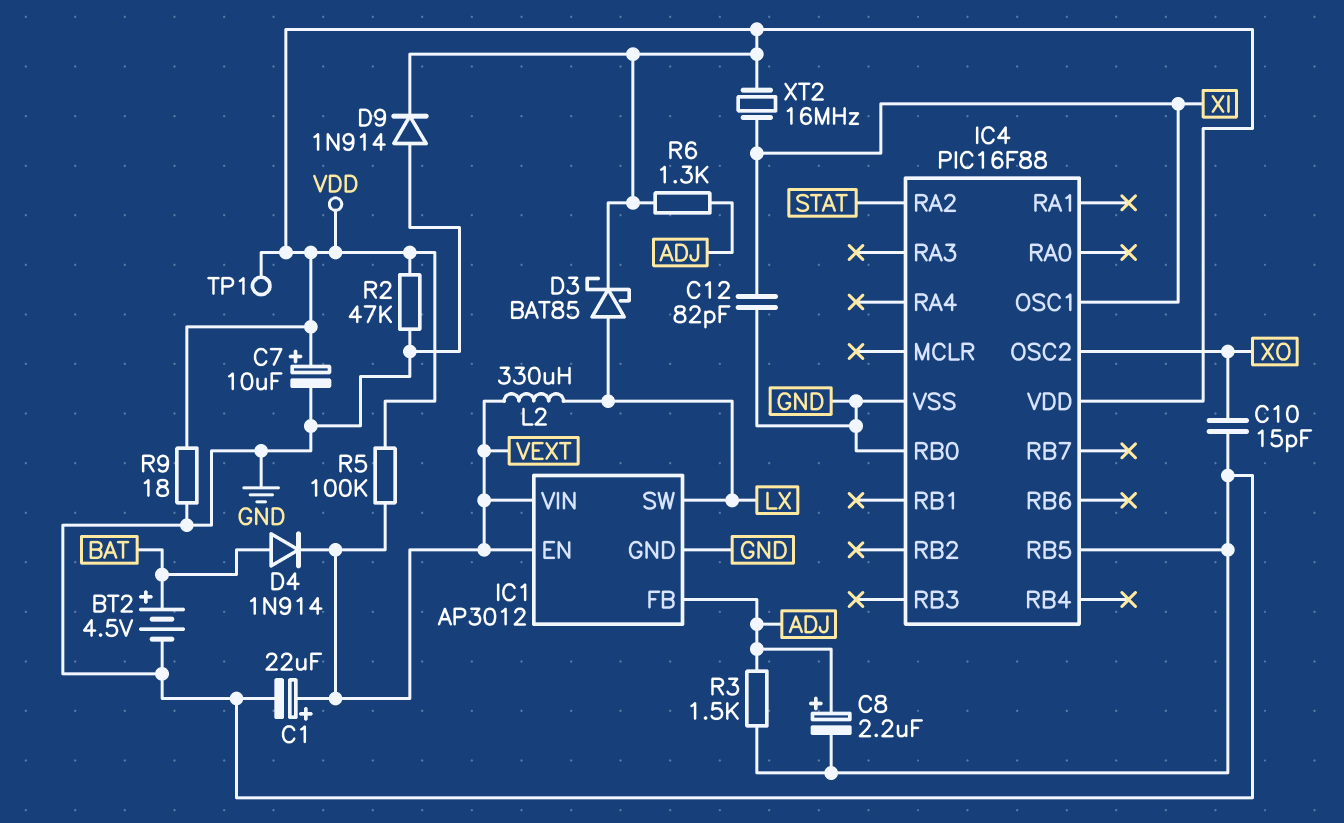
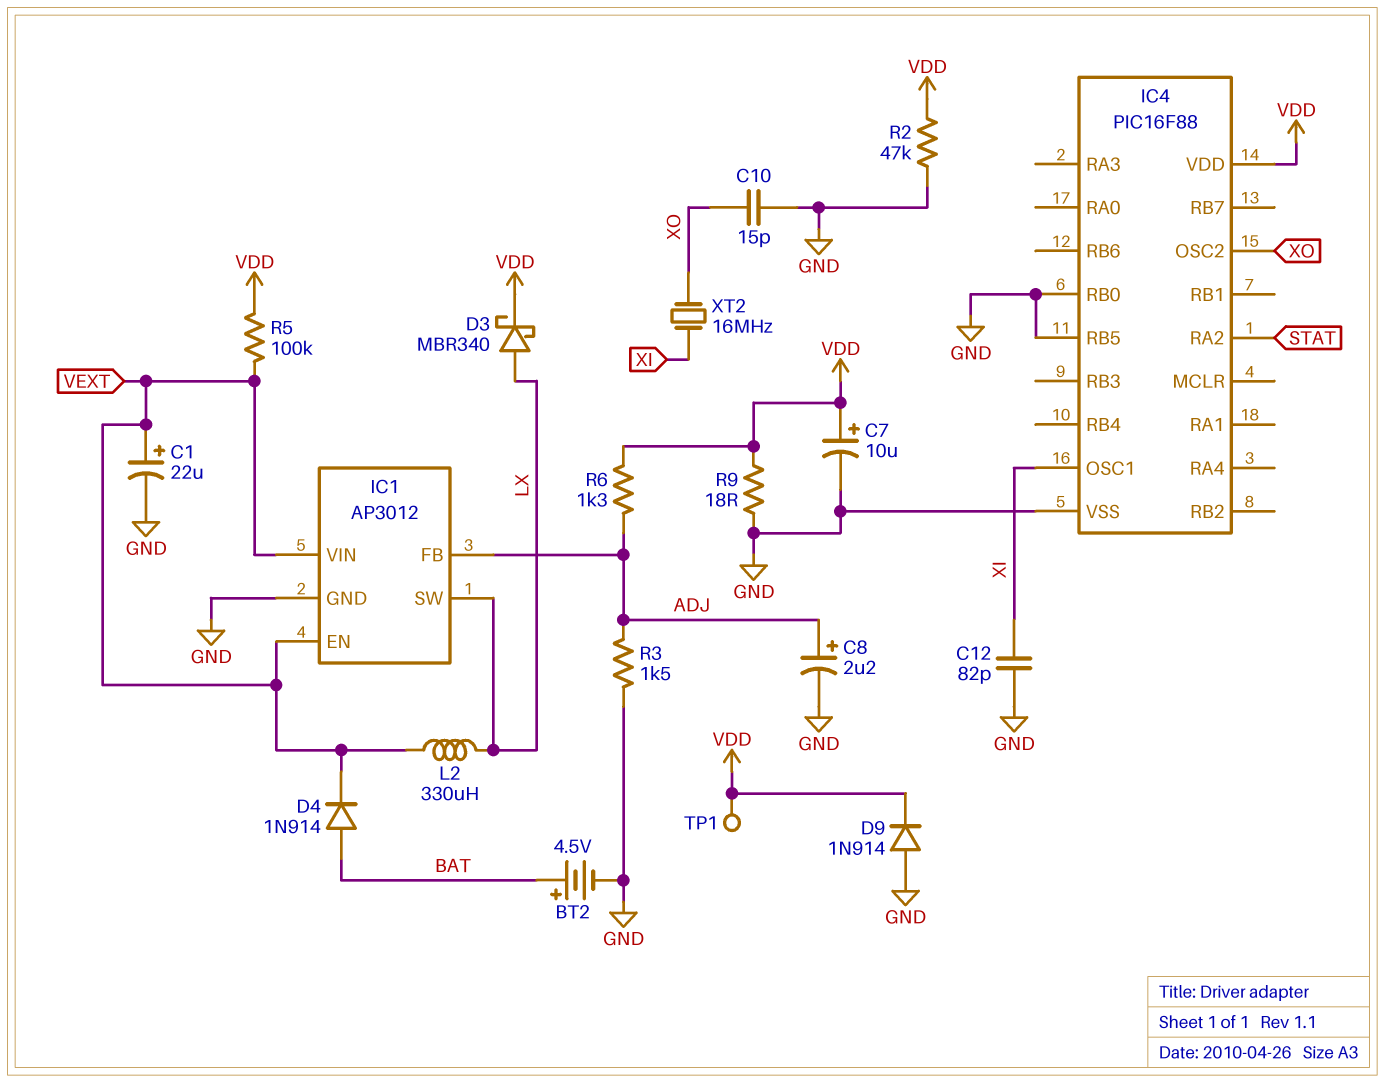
D3: schottky BAT85 (A LX, K VDD) -> schottky MBR340 (A LX, K VDD)
XT2: 16MHz (VDD, XI) -> 16MHz (XI, XO)

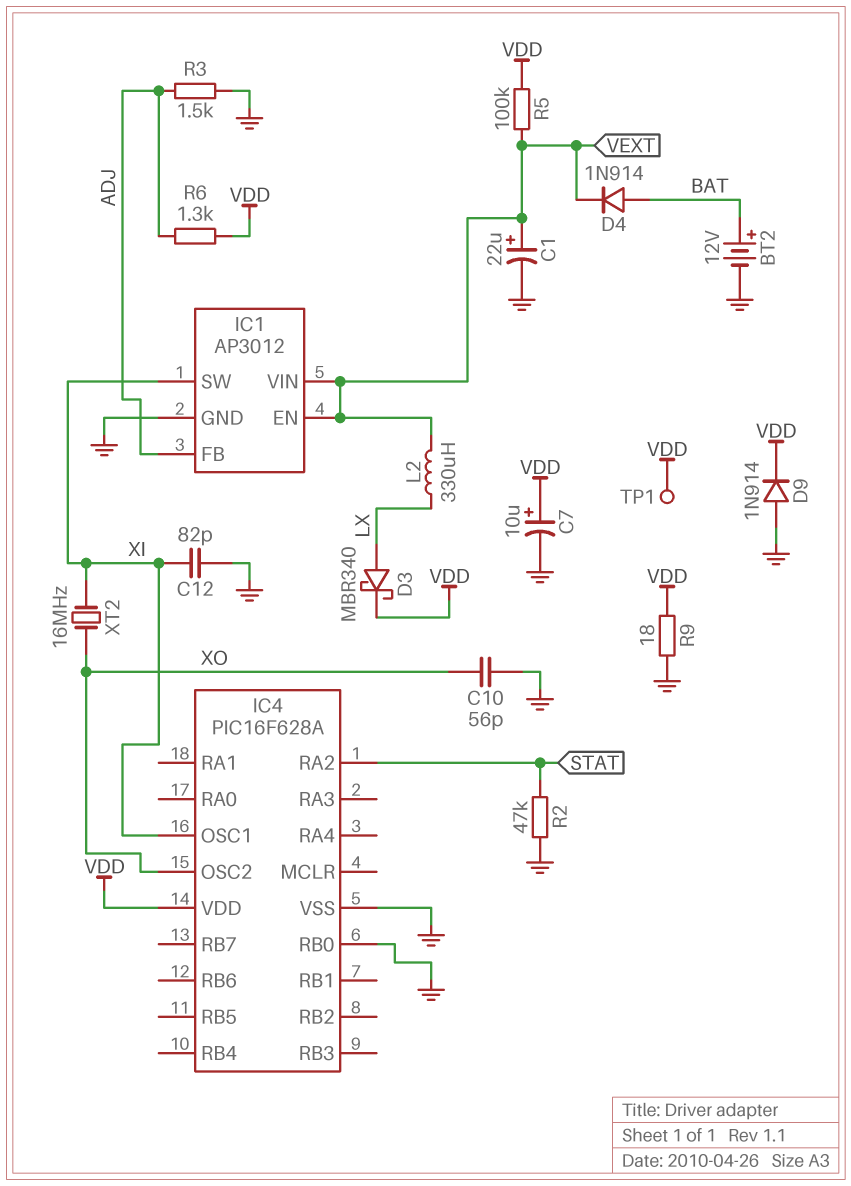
BT2: 4.5V (plus BAT, minus GND) -> 12V (plus BAT, minus GND)
C8: 2.2uF (plus ADJ, minus GND) -> none
C10: 15pF (GND, XO) -> 56pF (GND, XO)
IC1 pin SW: LX -> XI
IC4: PIC16F88 -> PIC16F628A
IC4 pin RB5: GND -> none
R2: 47k (GND, VDD) -> 47k (GND, STAT)

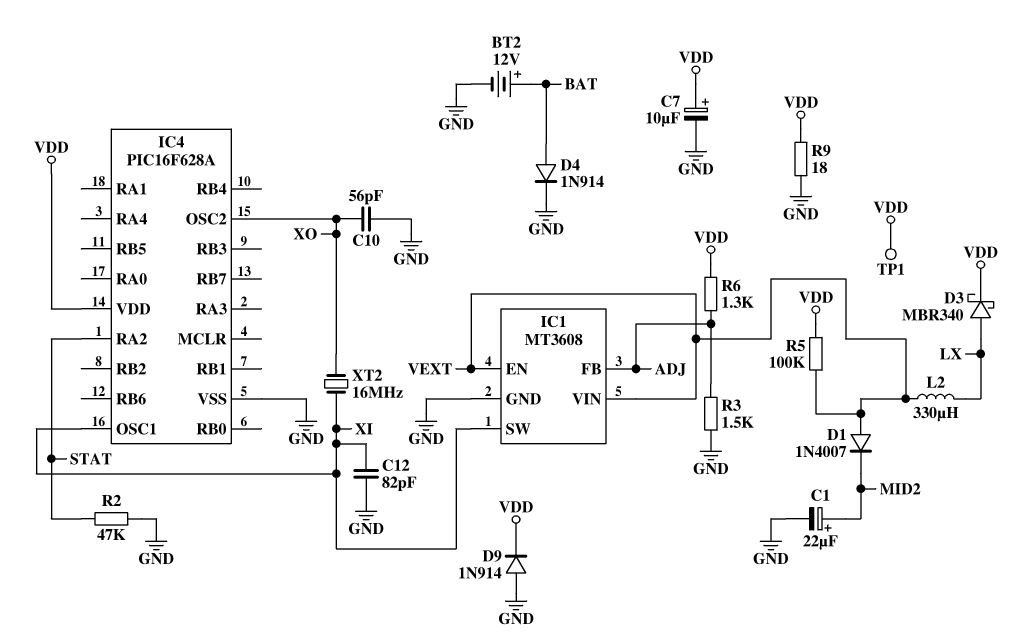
C1: 22uF (plus VEXT, minus GND) -> 22uF (plus MID2, minus GND)
D1: none -> diode 1N4007 (A VEXT, K MID2)
D4: diode 1N914 (A BAT, K VEXT) -> diode 1N914 (A BAT, K GND)
IC1: AP3012 -> MT3608
IC4 pin RB0: GND -> none

